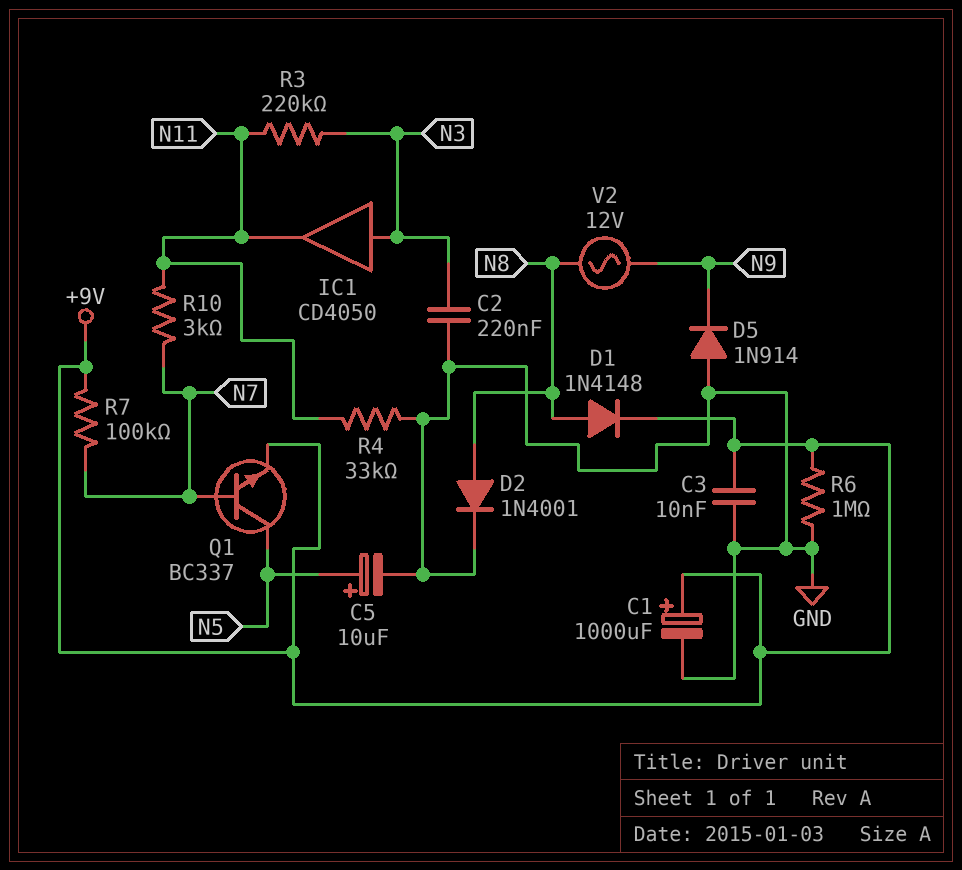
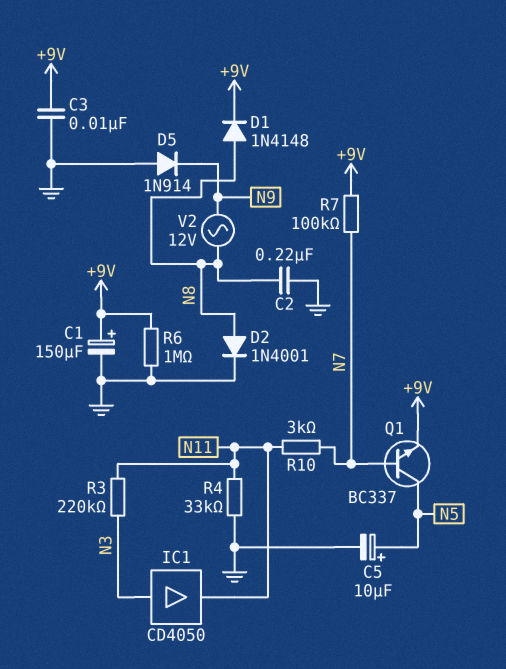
C1: 1000uF (plus +9V, minus GND) -> 150uF (plus +9V, minus GND)
C2: 220nF (GND, N3) -> 220nF (GND, N8)

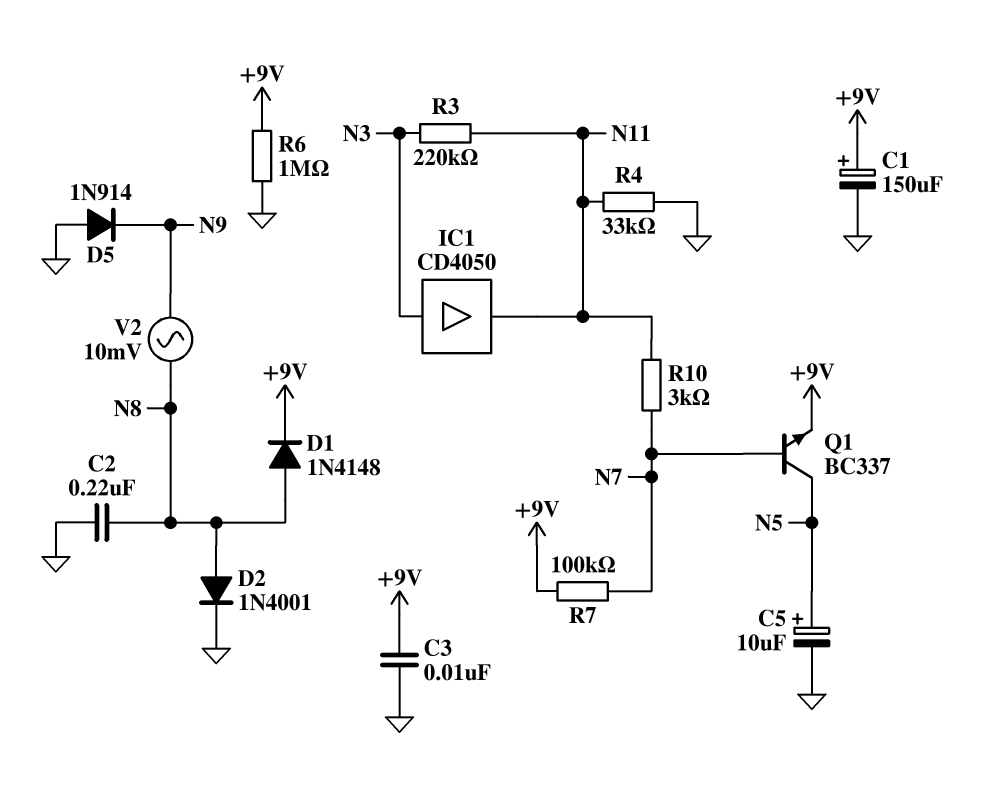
V2: AC 12V (N8, N9) -> AC 10mV (N8, N9)

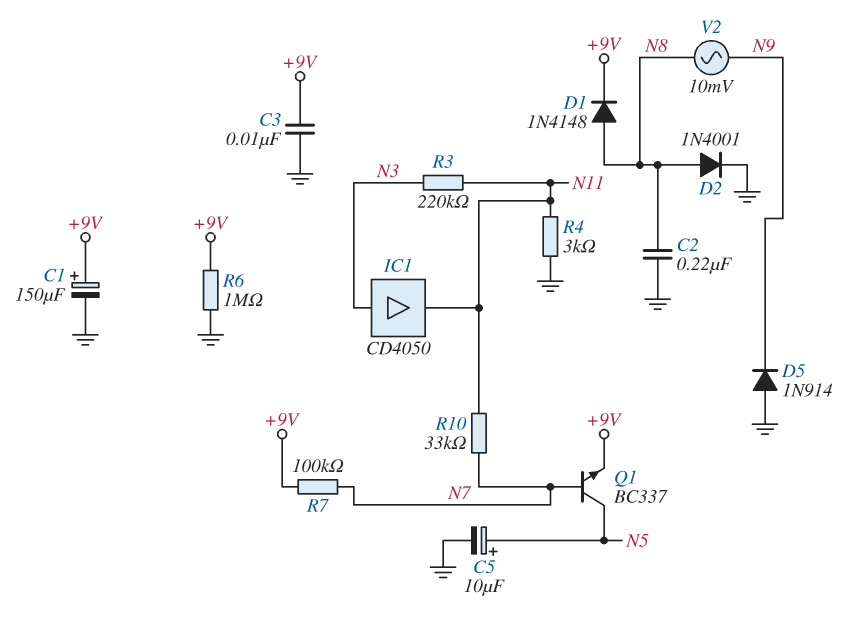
R4: 33k (GND, N11) -> 3k (GND, N11)
R10: 3k (N7, N11) -> 33k (N7, N11)

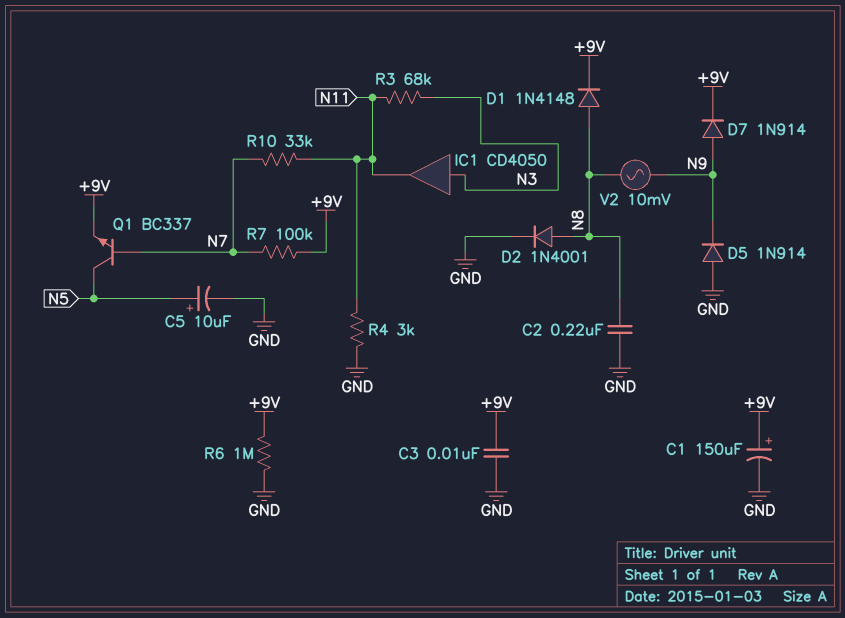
D7: none -> diode 1N914 (A N9, K +9V)
R3: 220k (N3, N11) -> 68k (N3, N11)

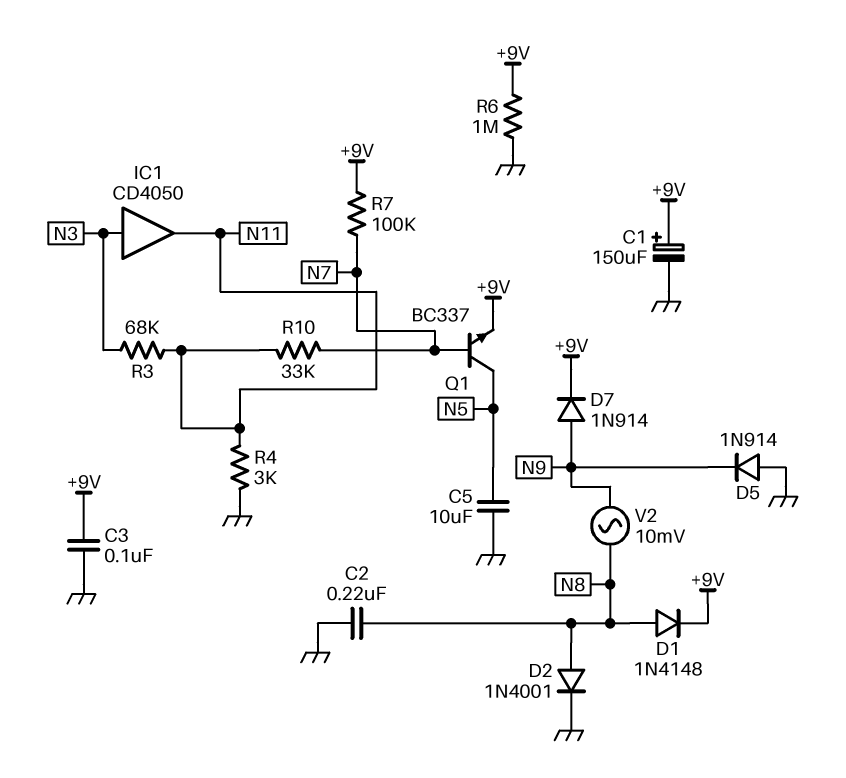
C3: 10nF (+9V, GND) -> 100nF (+9V, GND)
C5: 10uF (plus N5, minus GND) -> 10uF (GND, N5)

